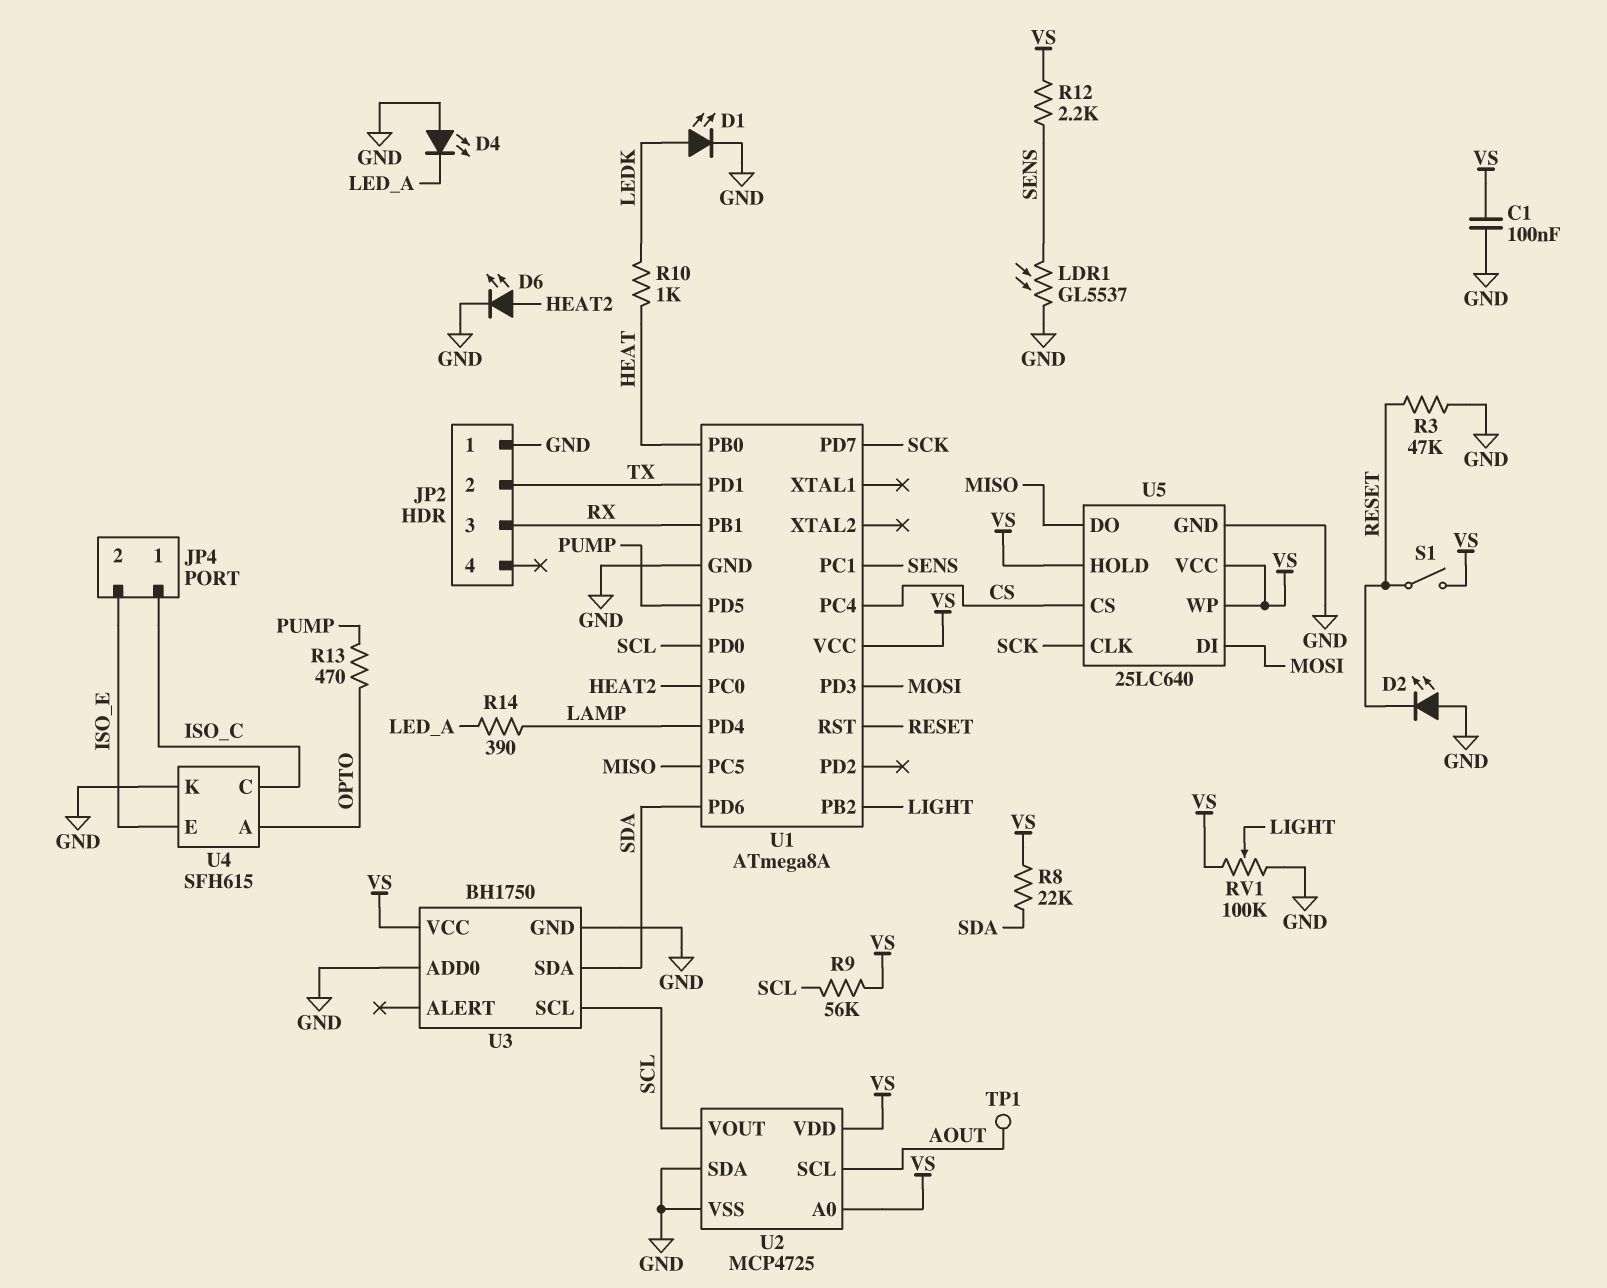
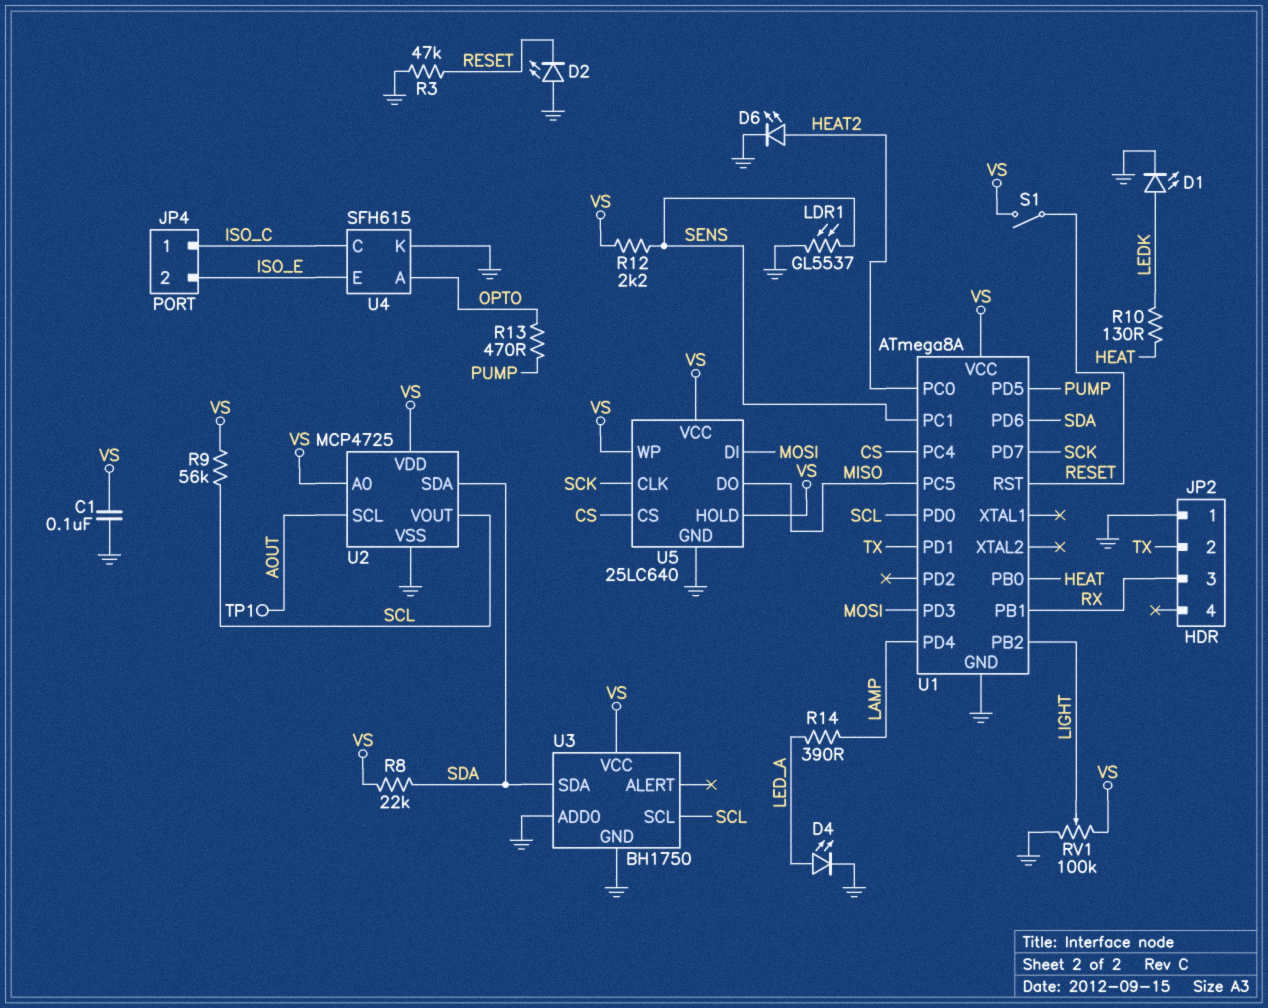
D4: LED (A GND, K LED_A) -> LED (A LED_A, K GND)
R10: 1k (HEAT, LEDK) -> 130 (HEAT, LEDK)
U2 pin SDA: GND -> SDA

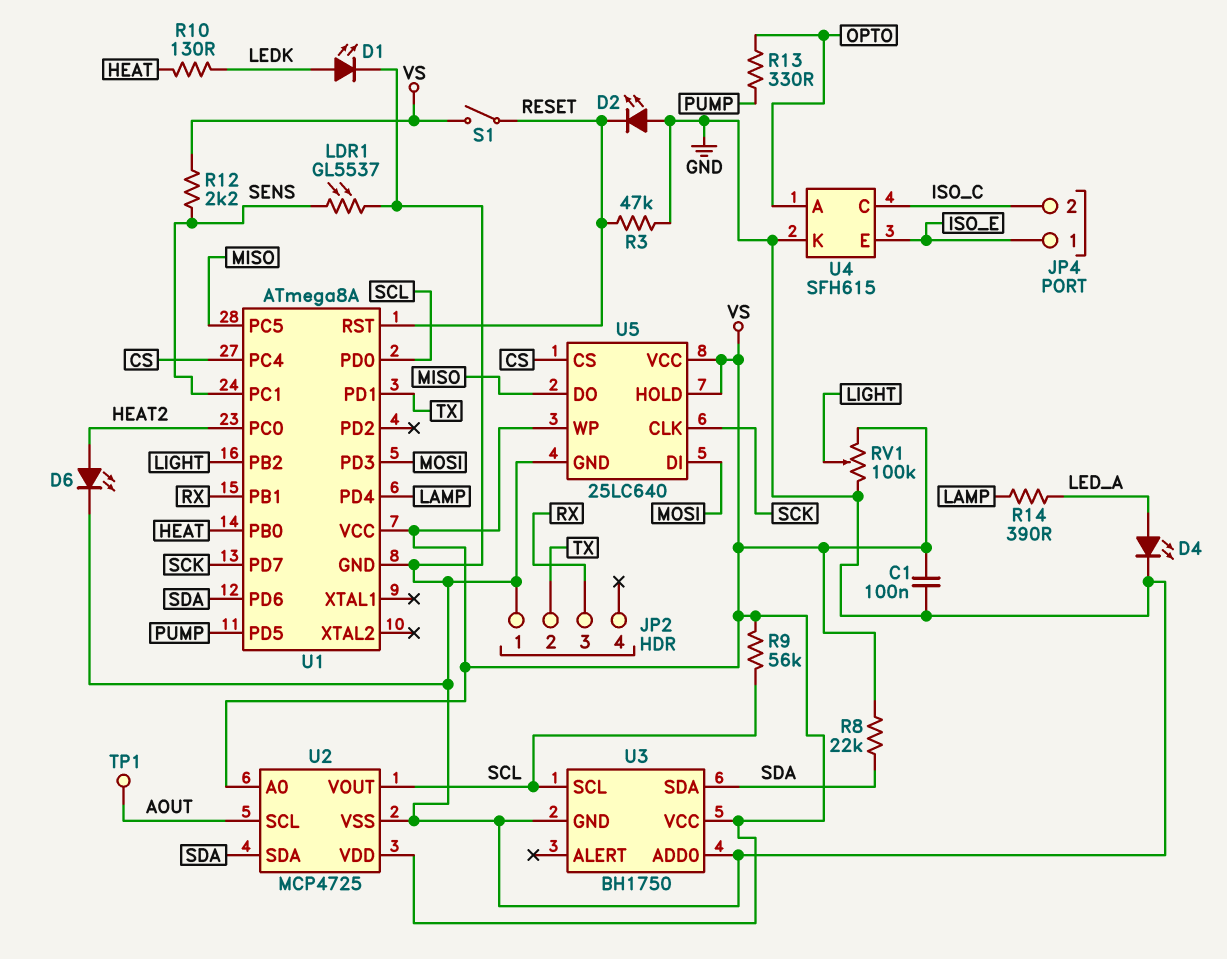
JP4 pin 1: ISO_C -> ISO_E
JP4 pin 2: ISO_E -> ISO_C
R13: 470 (OPTO, PUMP) -> 330 (OPTO, PUMP)

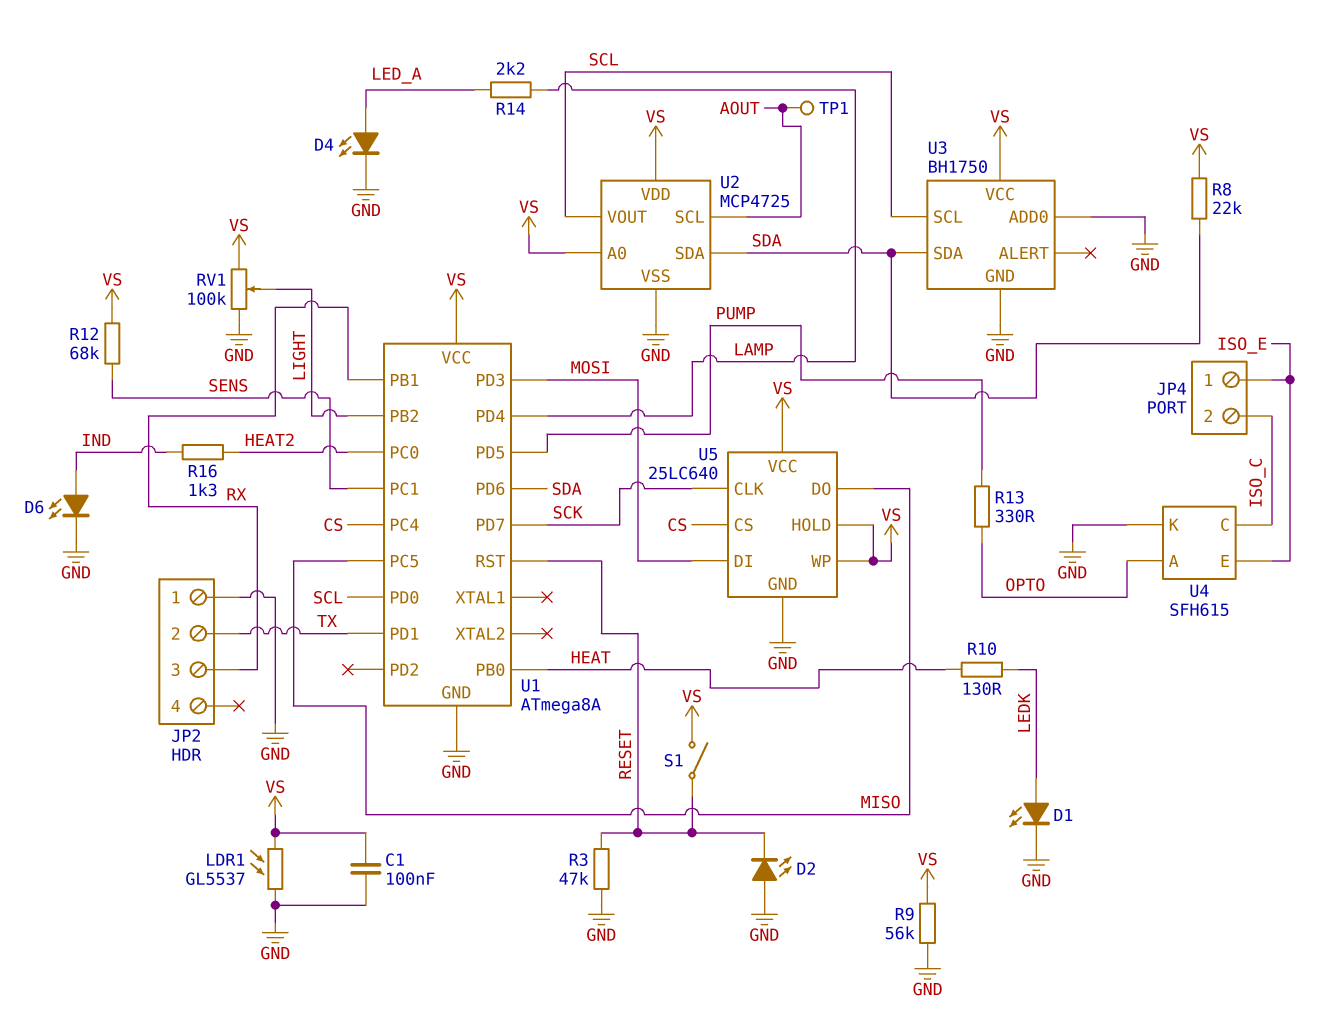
D6: LED (A HEAT2, K GND) -> LED (A IND, K GND)
LDR1: GL5537 (GND, SENS) -> GL5537 (GND, VS)
R9: 56k (SCL, VS) -> 56k (GND, VS)
R12: 2.2k (SENS, VS) -> 68k (SENS, VS)
R14: 390 (LAMP, LED_A) -> 2.2k (LAMP, LED_A)
R16: none -> 1.3k (HEAT2, IND)

